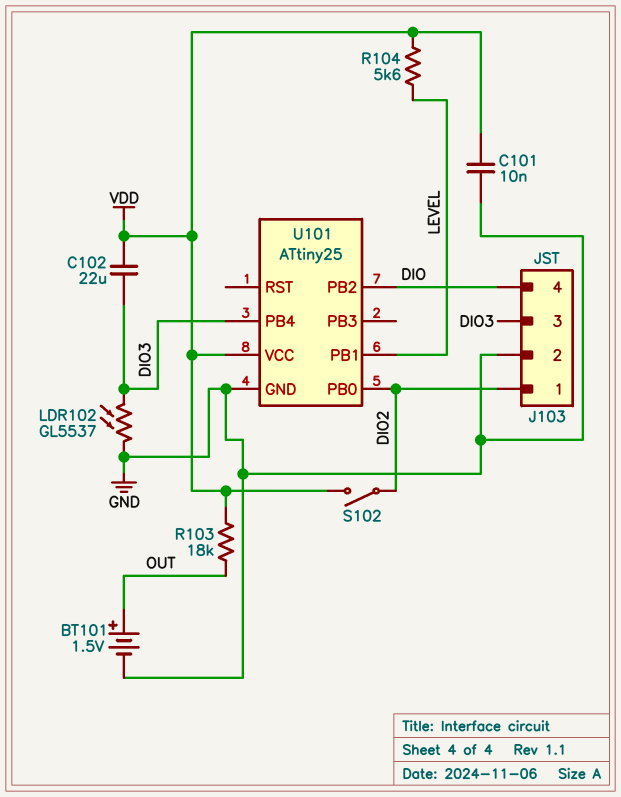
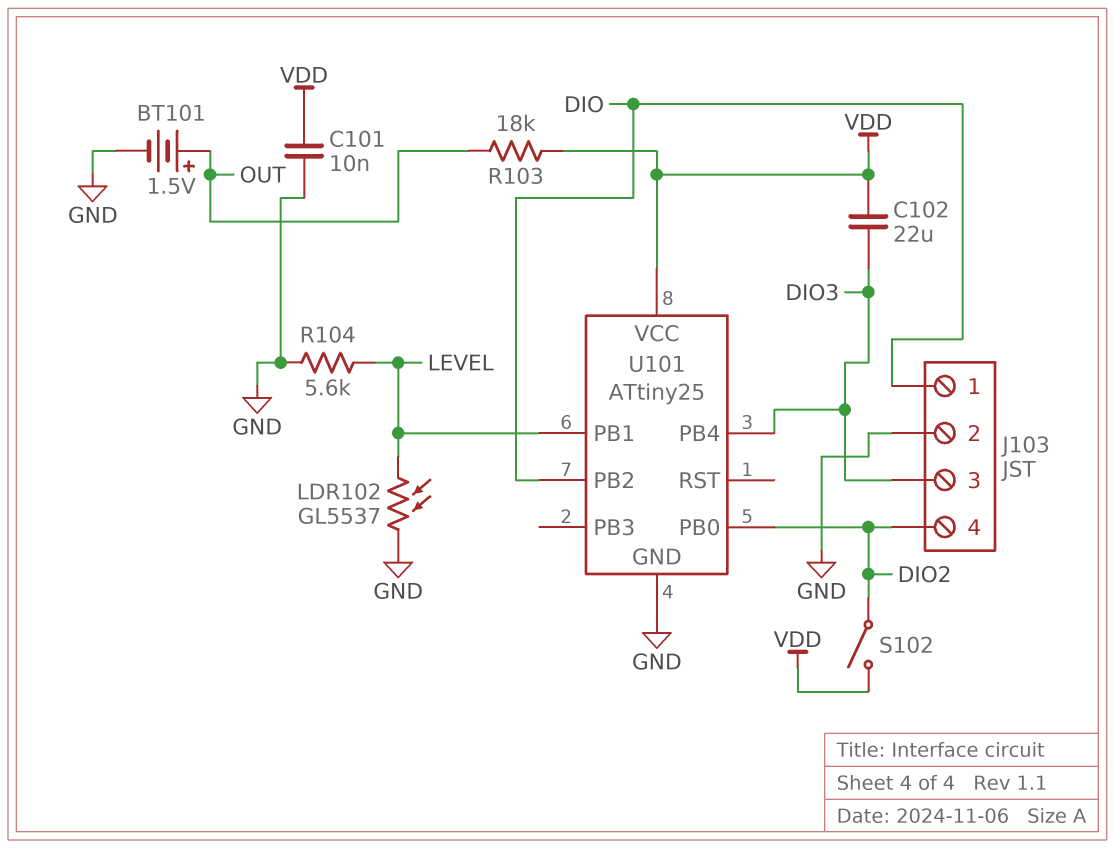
J103 pin 1: DIO2 -> DIO
J103 pin 4: DIO -> DIO2
LDR102: GL5537 (DIO3, GND) -> GL5537 (GND, LEVEL)
R104: 5.6k (LEVEL, VDD) -> 5.6k (GND, LEVEL)

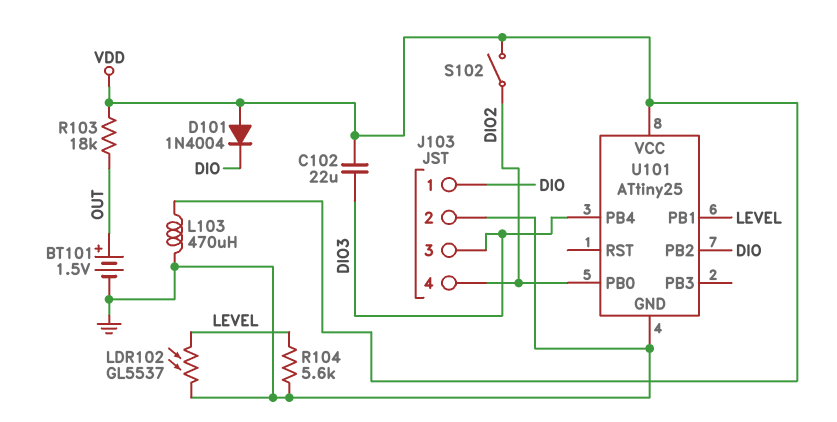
C101: 10nF (GND, VDD) -> none
D101: none -> diode 1N4004 (A VDD, K DIO)
L103: none -> 470uH (GND, VDD)

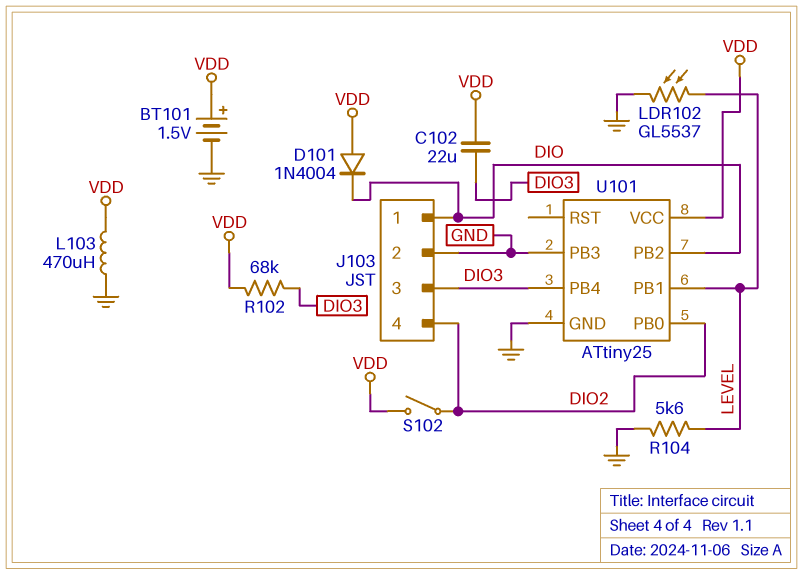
BT101: 1.5V (plus OUT, minus GND) -> 1.5V (plus VDD, minus GND)
R102: none -> 68k (DIO3, VDD)
R103: 18k (OUT, VDD) -> none
U101 pin PB3: none -> GND

